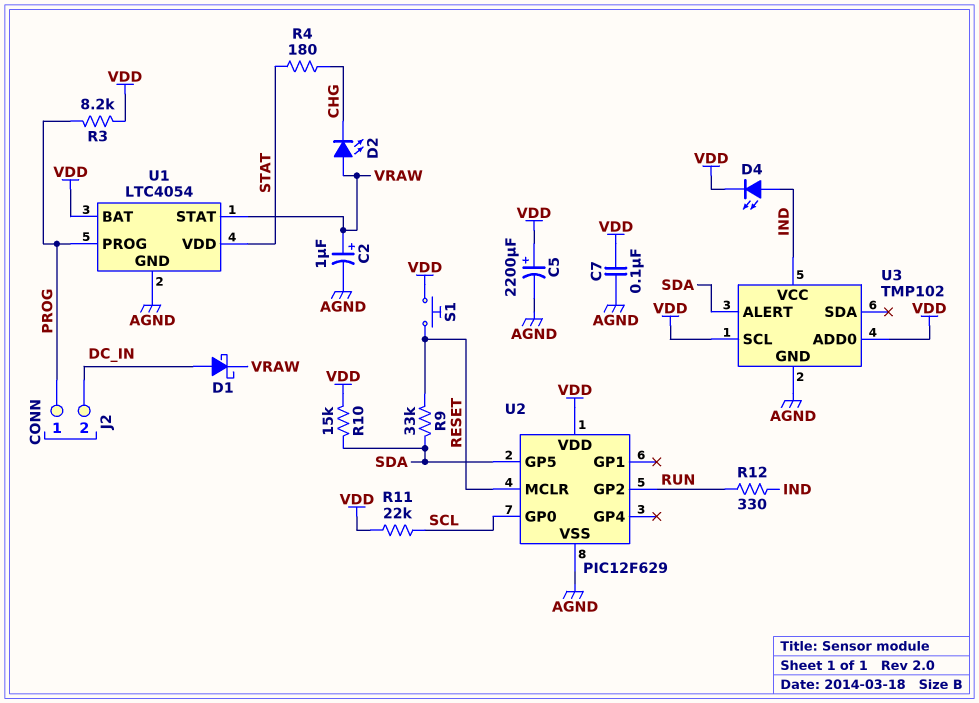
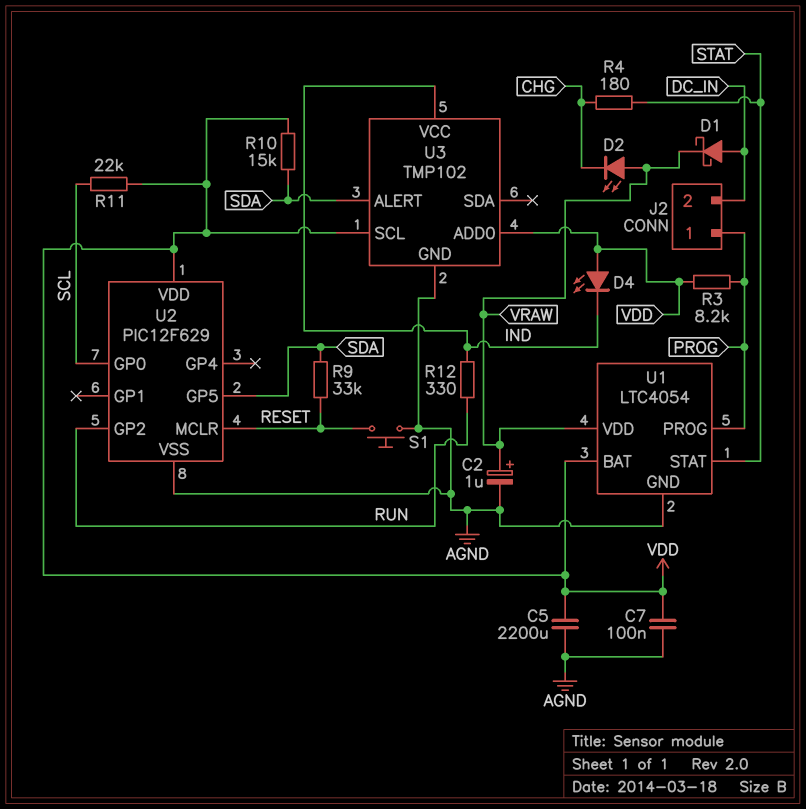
C5: 2200uF (plus VDD, minus AGND) -> 2200uF (AGND, VDD)
D4: LED (A IND, K VDD) -> LED (A VDD, K IND)
S1: button (RESET, VDD) -> button (AGND, RESET)
U1 pin STAT: VRAW -> STAT
U1 pin VDD: STAT -> VRAW

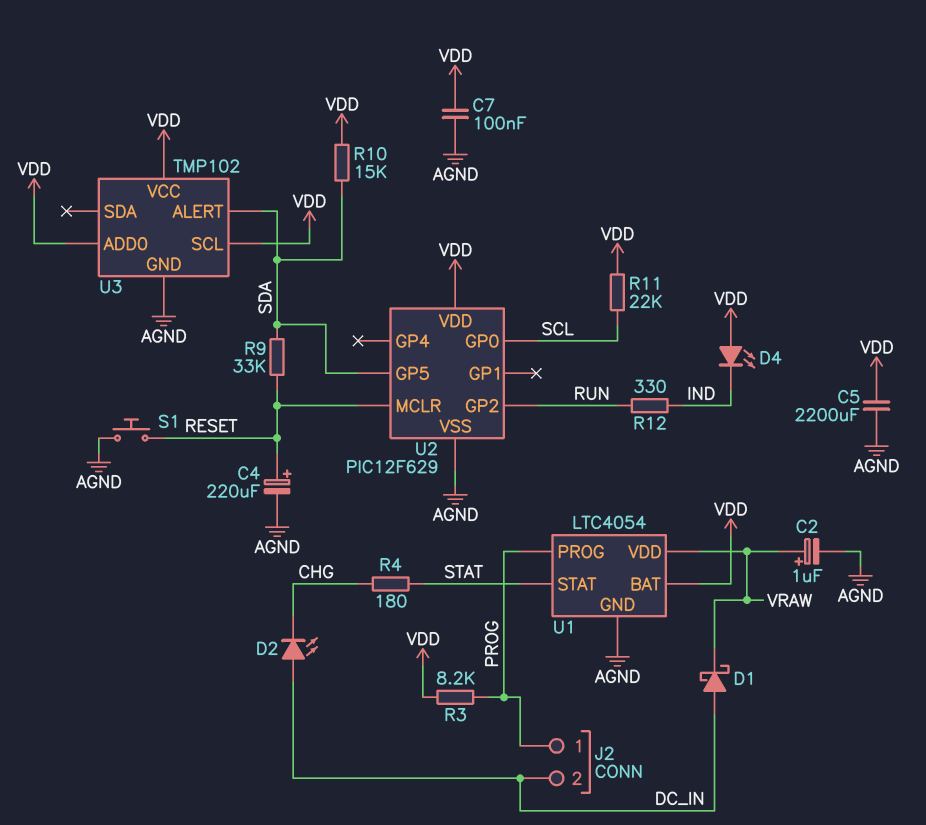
C4: none -> 220uF (plus RESET, minus AGND)
D2: LED (A VRAW, K CHG) -> LED (A DC_IN, K CHG)
U3 pin VCC: IND -> VDD

